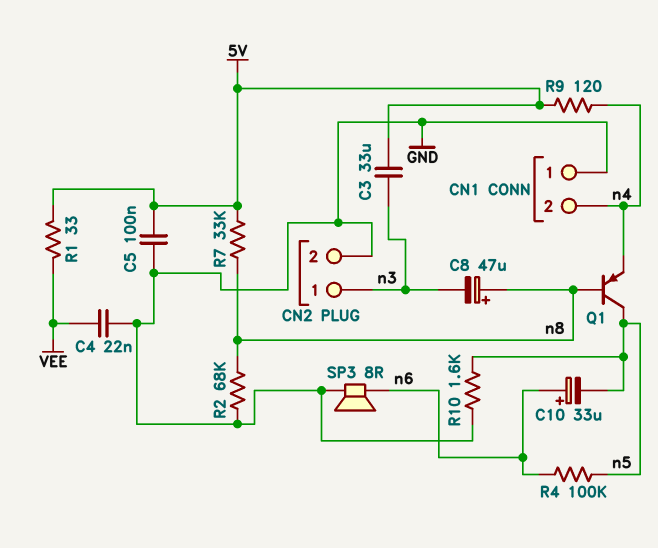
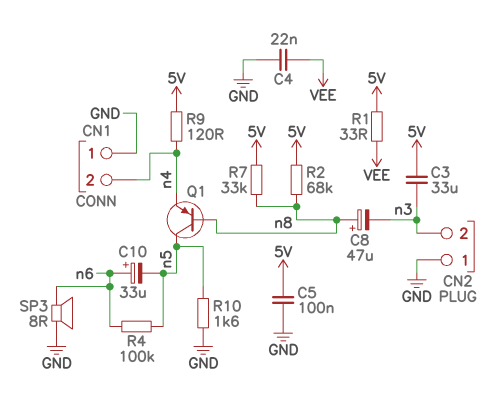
CN2 pin 1: n3 -> GND
CN2 pin 2: GND -> n3
R2: 68k (GND, n8) -> 68k (5V, n8)

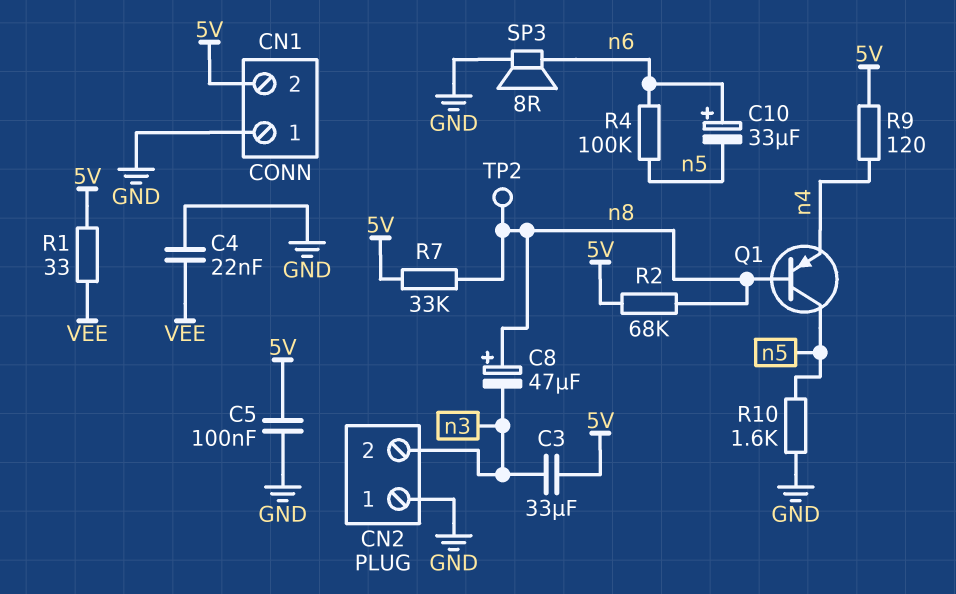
CN1 pin 2: n4 -> 5V
TP2: none -> test point (n8)

